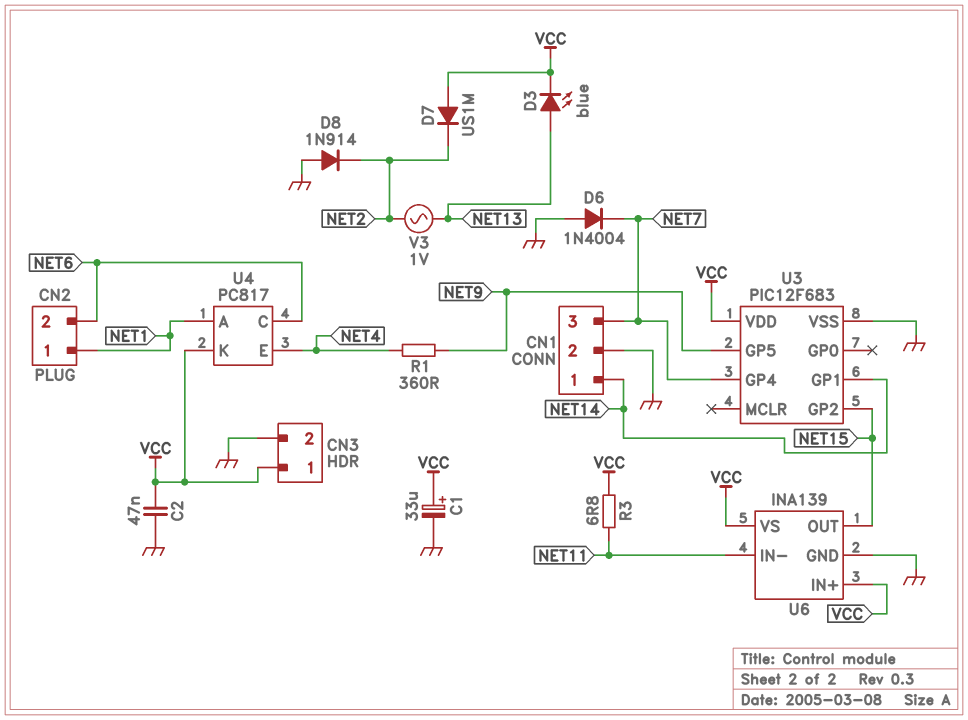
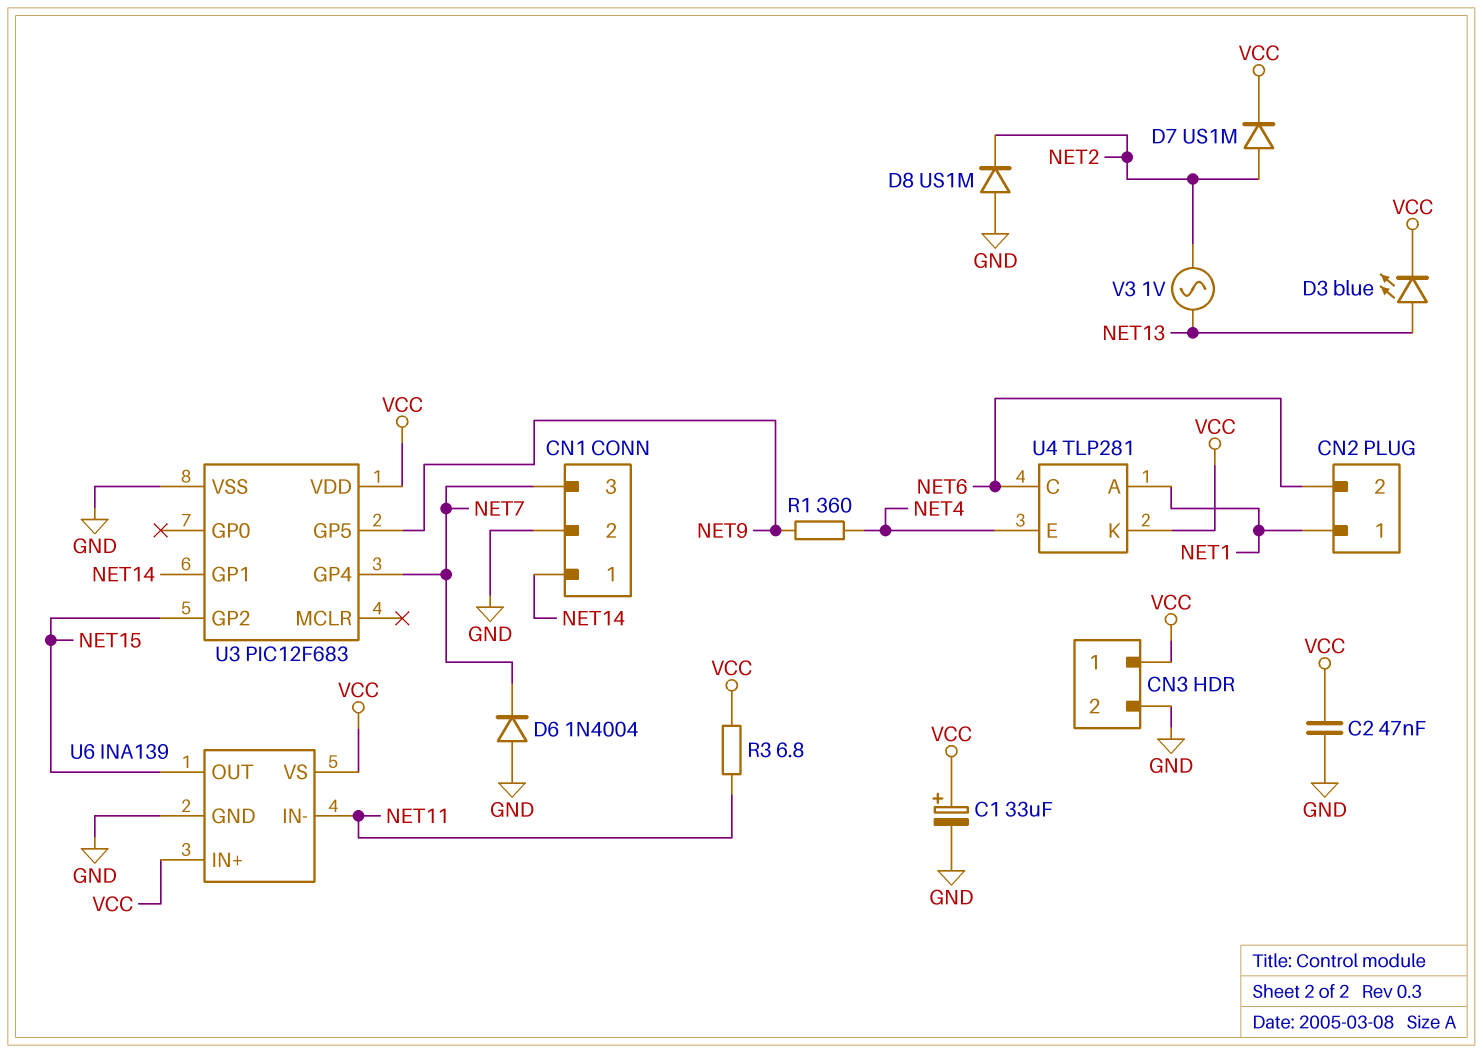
D7: diode US1M (A VCC, K NET2) -> diode US1M (A NET2, K VCC)
D8: diode 1N914 (A GND, K NET2) -> diode US1M (A GND, K NET2)
U4: PC817 -> TLP281

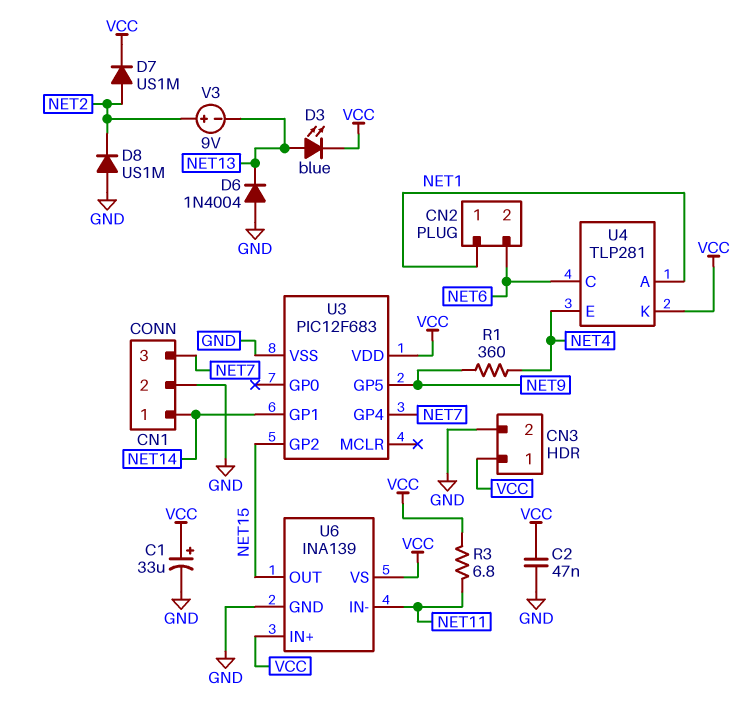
D6: diode 1N4004 (A GND, K NET7) -> diode 1N4004 (A GND, K NET13)
V3: AC 1V (NET2, NET13) -> 9V (plus NET2, minus NET13)

